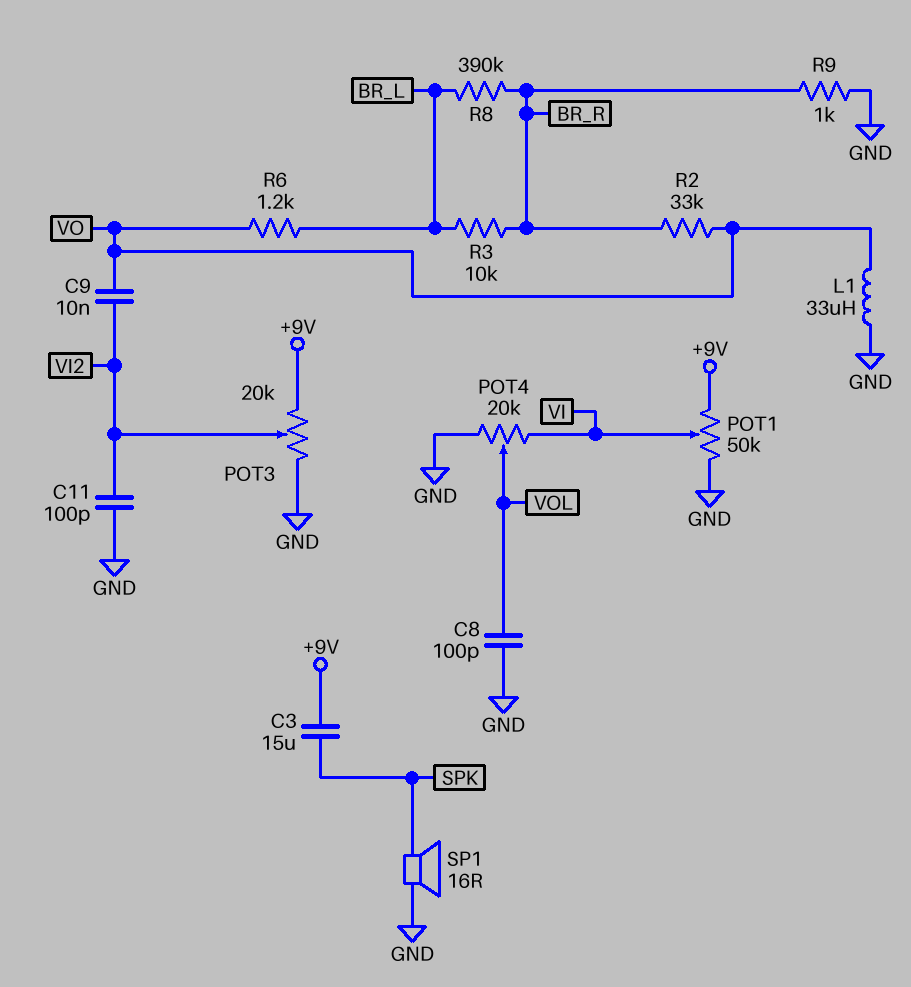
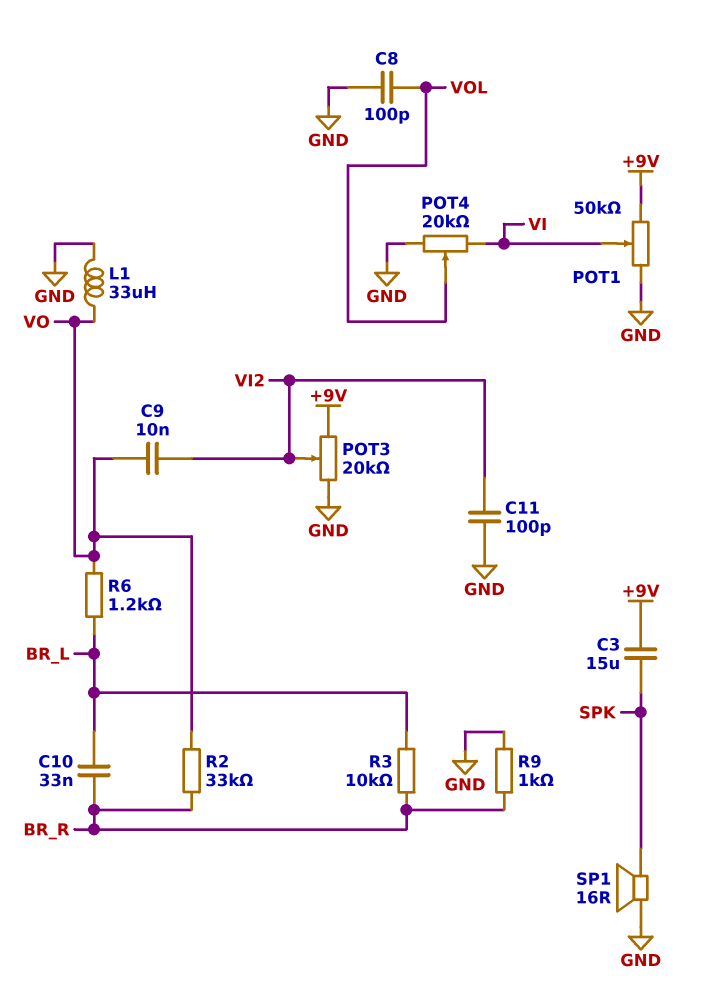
C10: none -> 33nF (BR_L, BR_R)
R8: 390k (BR_L, BR_R) -> none

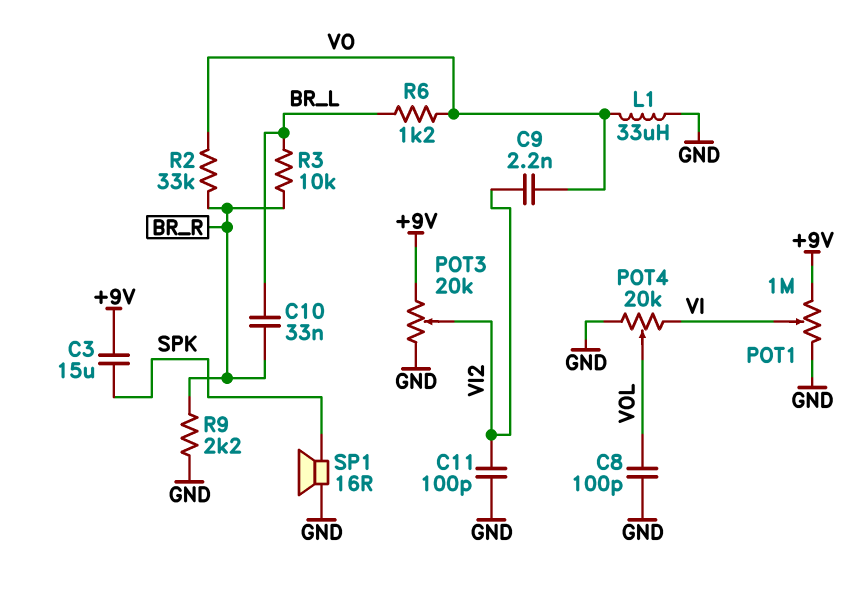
C9: 10nF (VI2, VO) -> 2.2nF (VI2, VO)
POT1: 50k (+9V, GND, wiper VI) -> 1M (+9V, GND, wiper VI)
R9: 1k (BR_R, GND) -> 2.2k (BR_R, GND)

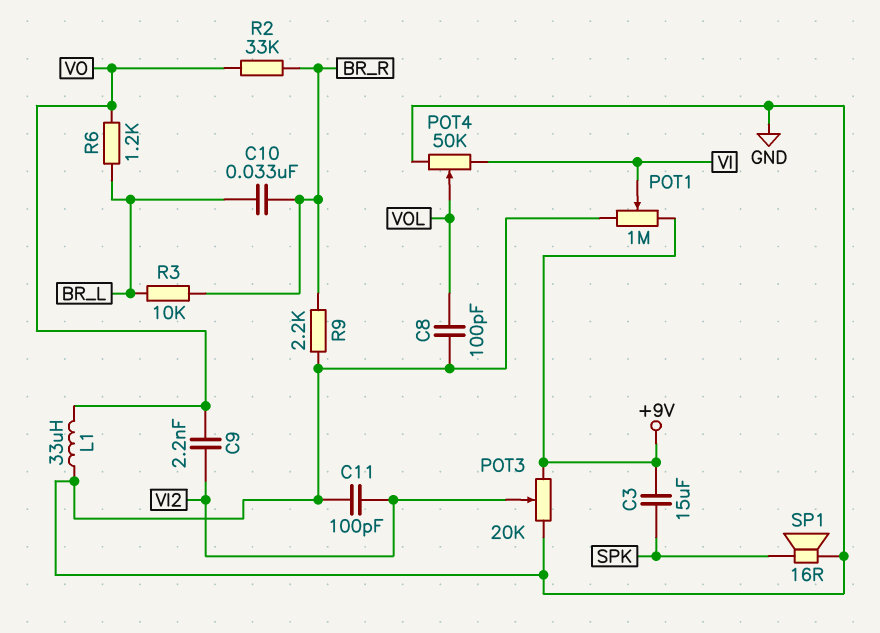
POT4: 20k (GND, VI, wiper VOL) -> 50k (GND, VI, wiper VOL)

